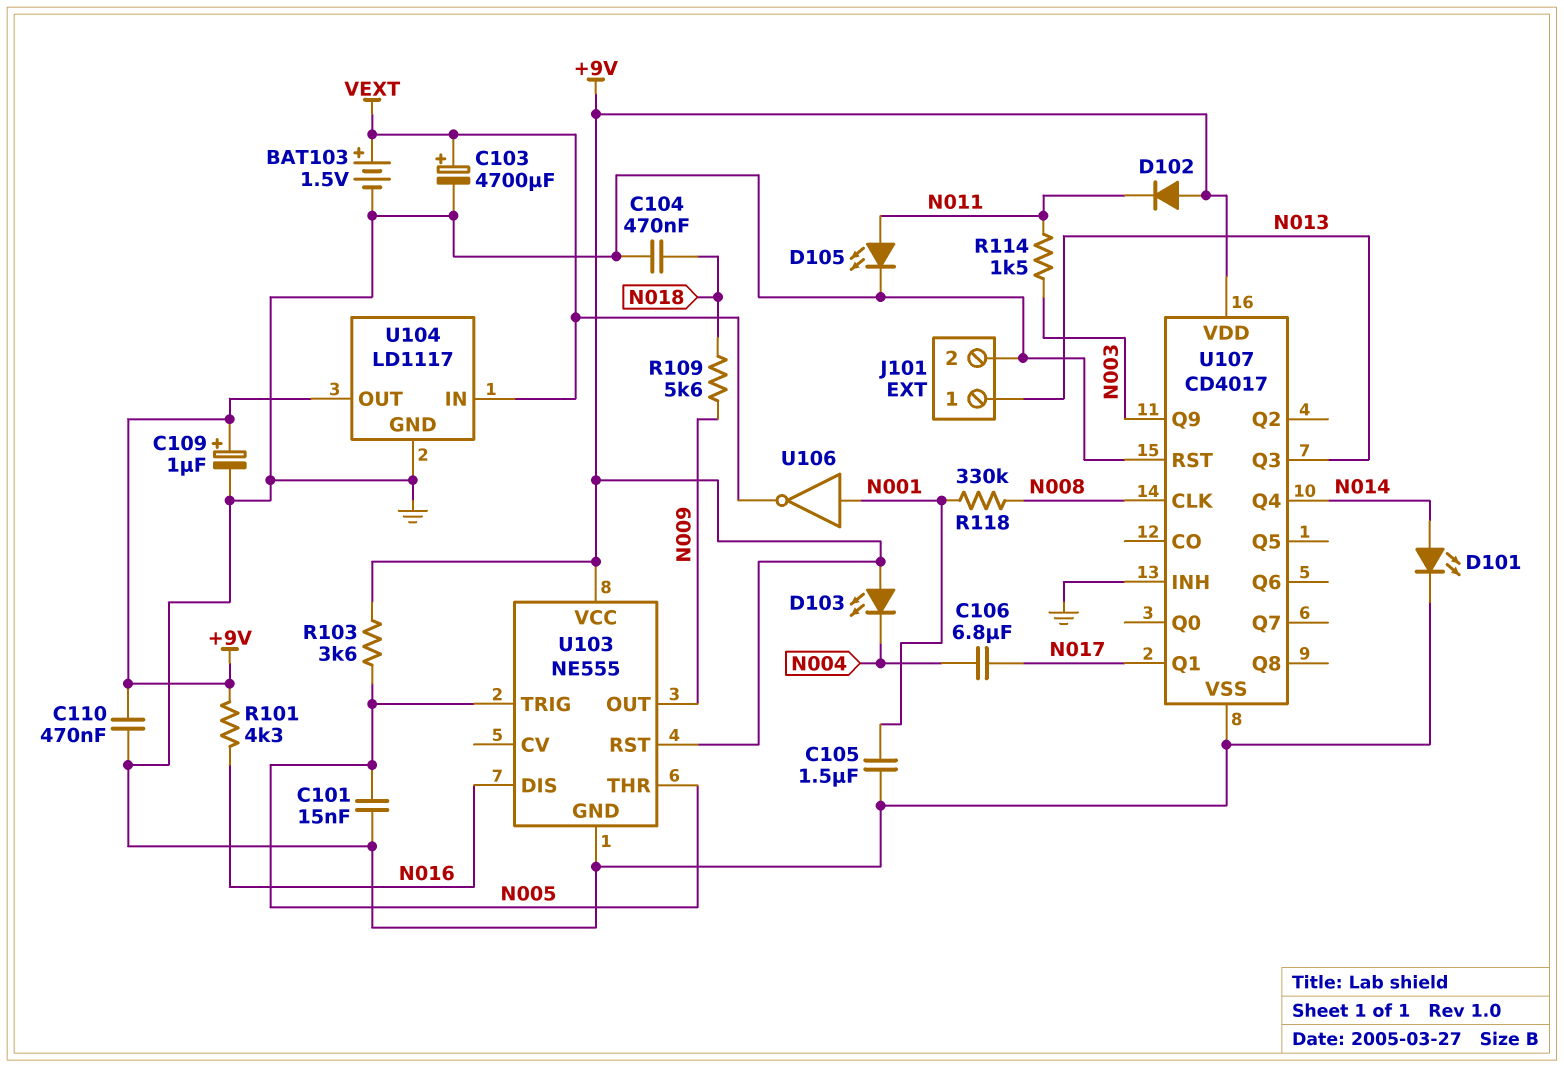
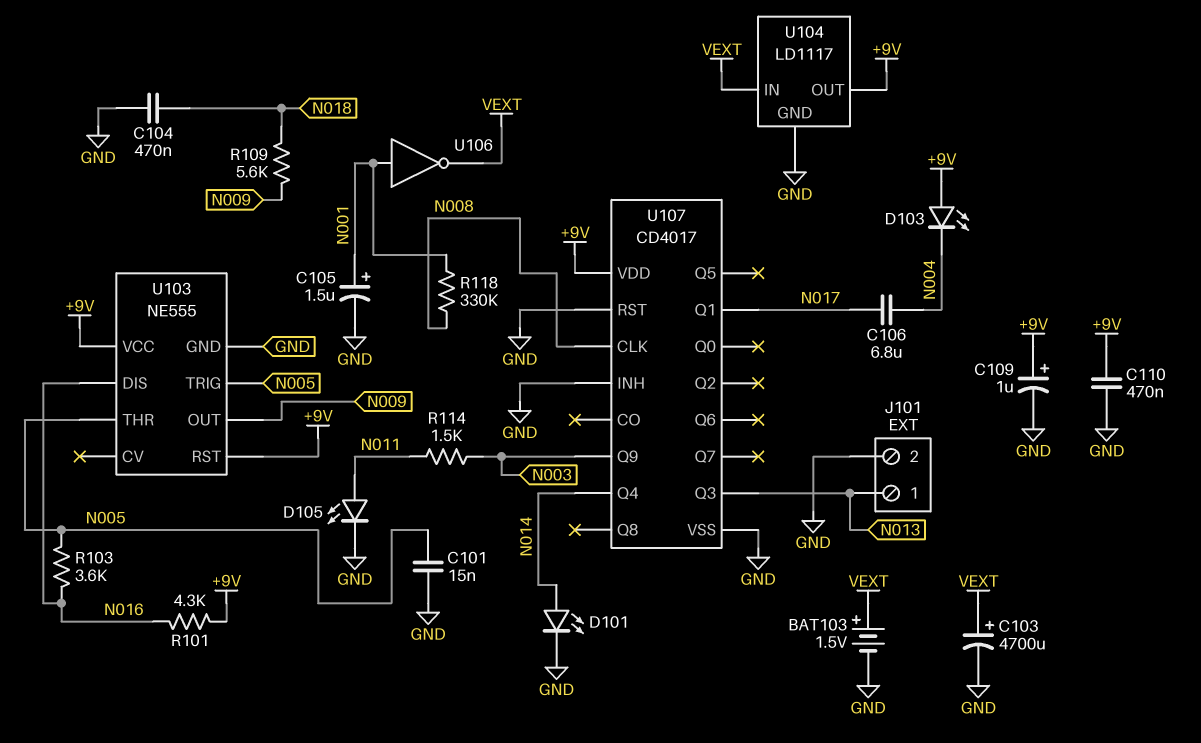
C105: 1.5uF (GND, N001) -> 1.5uF (plus N001, minus GND)
D102: diode (A +9V, K N011) -> none
R103: 3.6k (+9V, N005) -> 3.6k (N005, N016)

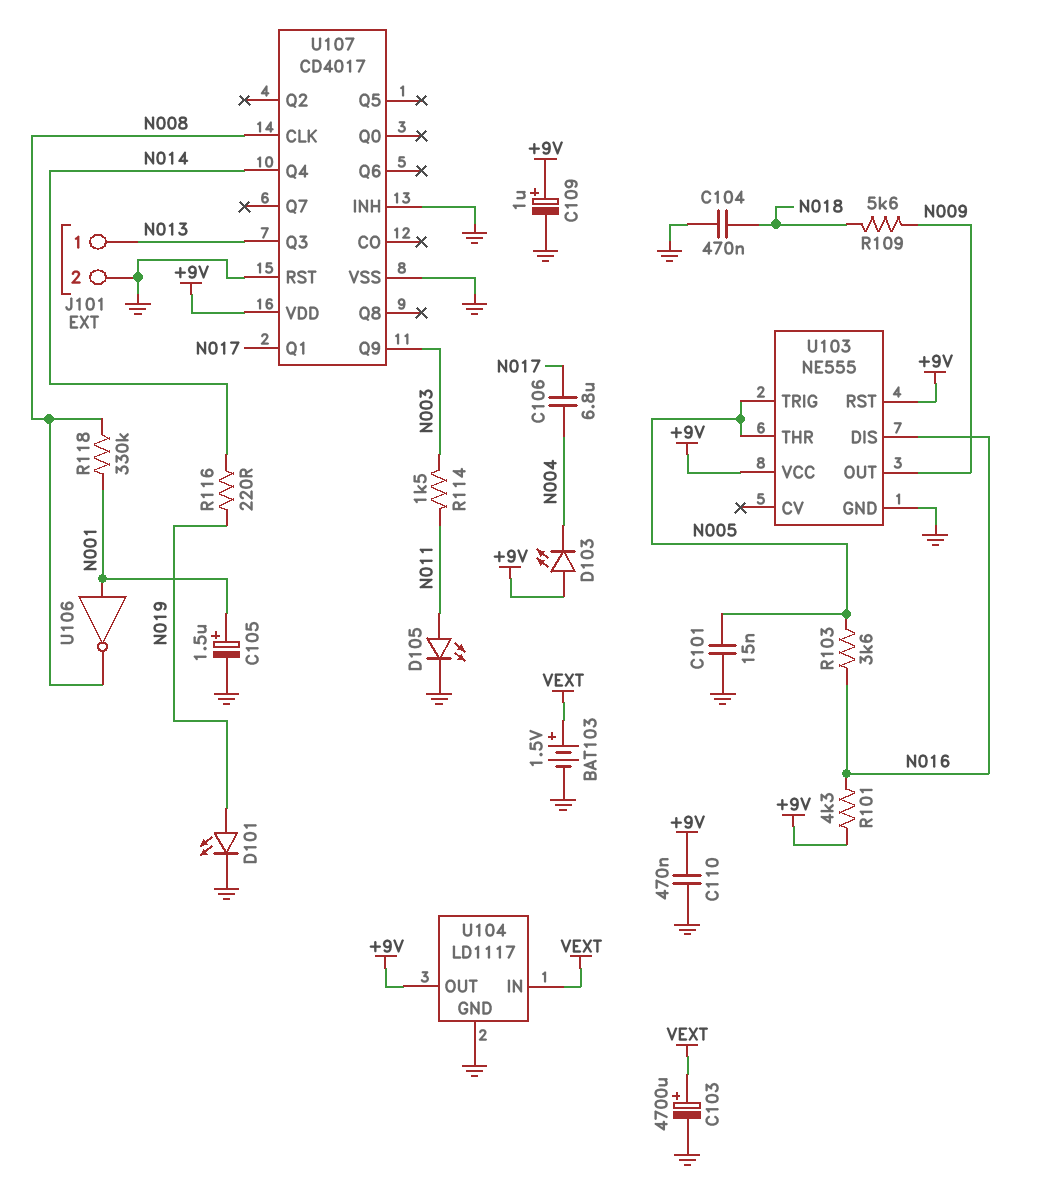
D101: LED (A N014, K GND) -> LED (A N019, K GND)
R116: none -> 220 (N014, N019)
U106: NOT (in N001, out VEXT) -> NOT (in N001, out N008)

